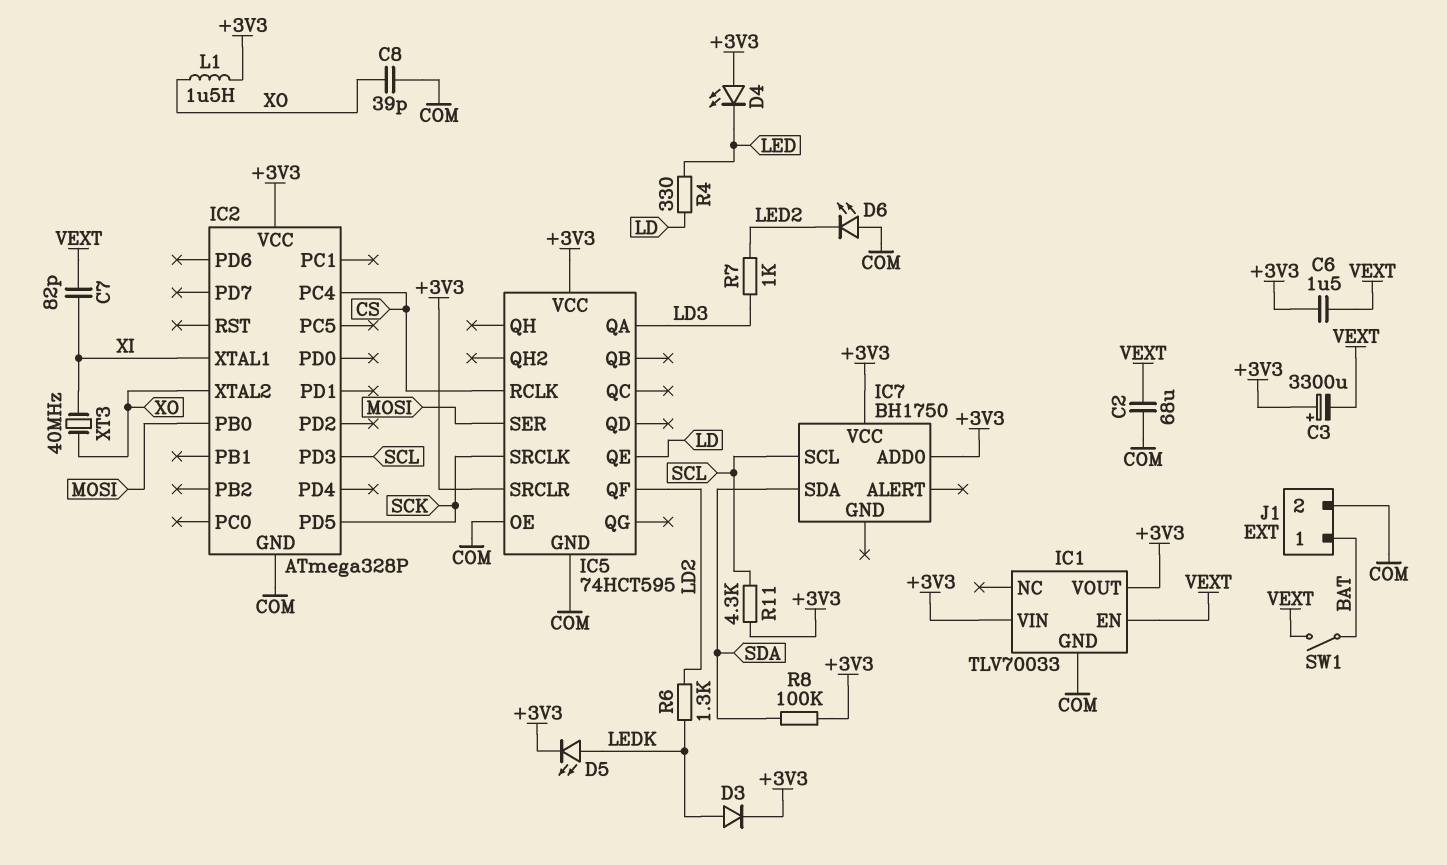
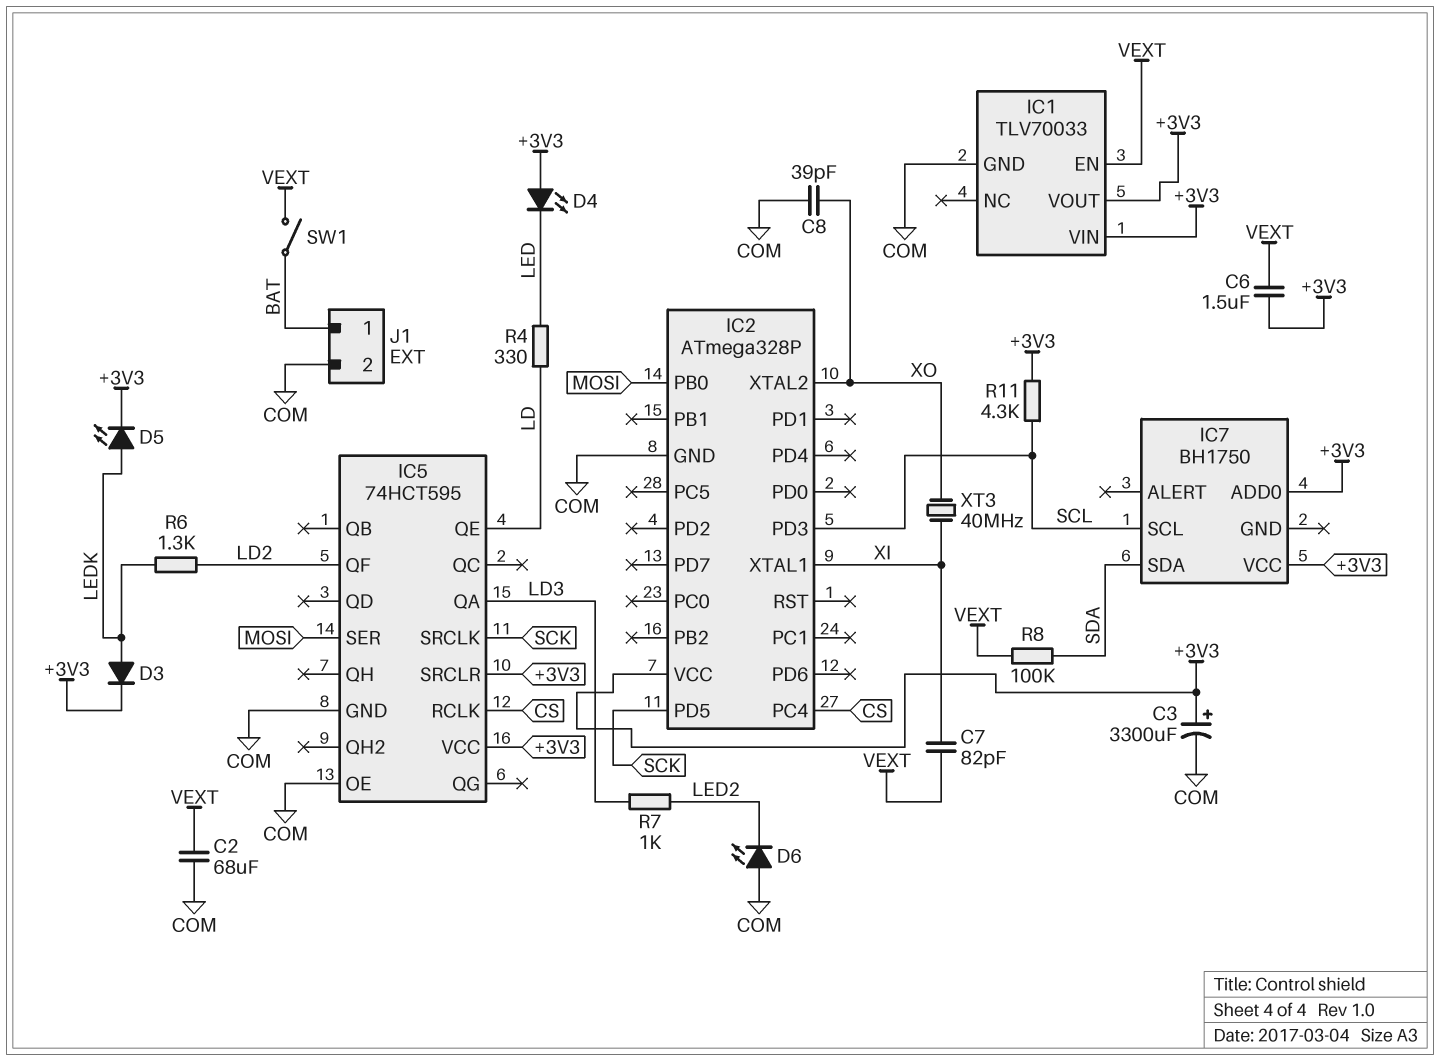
C3: 3300uF (plus +3V3, minus VEXT) -> 3300uF (plus +3V3, minus COM)
L1: 1.5uH (+3V3, XO) -> none
R8: 100k (+3V3, SDA) -> 100k (SDA, VEXT)

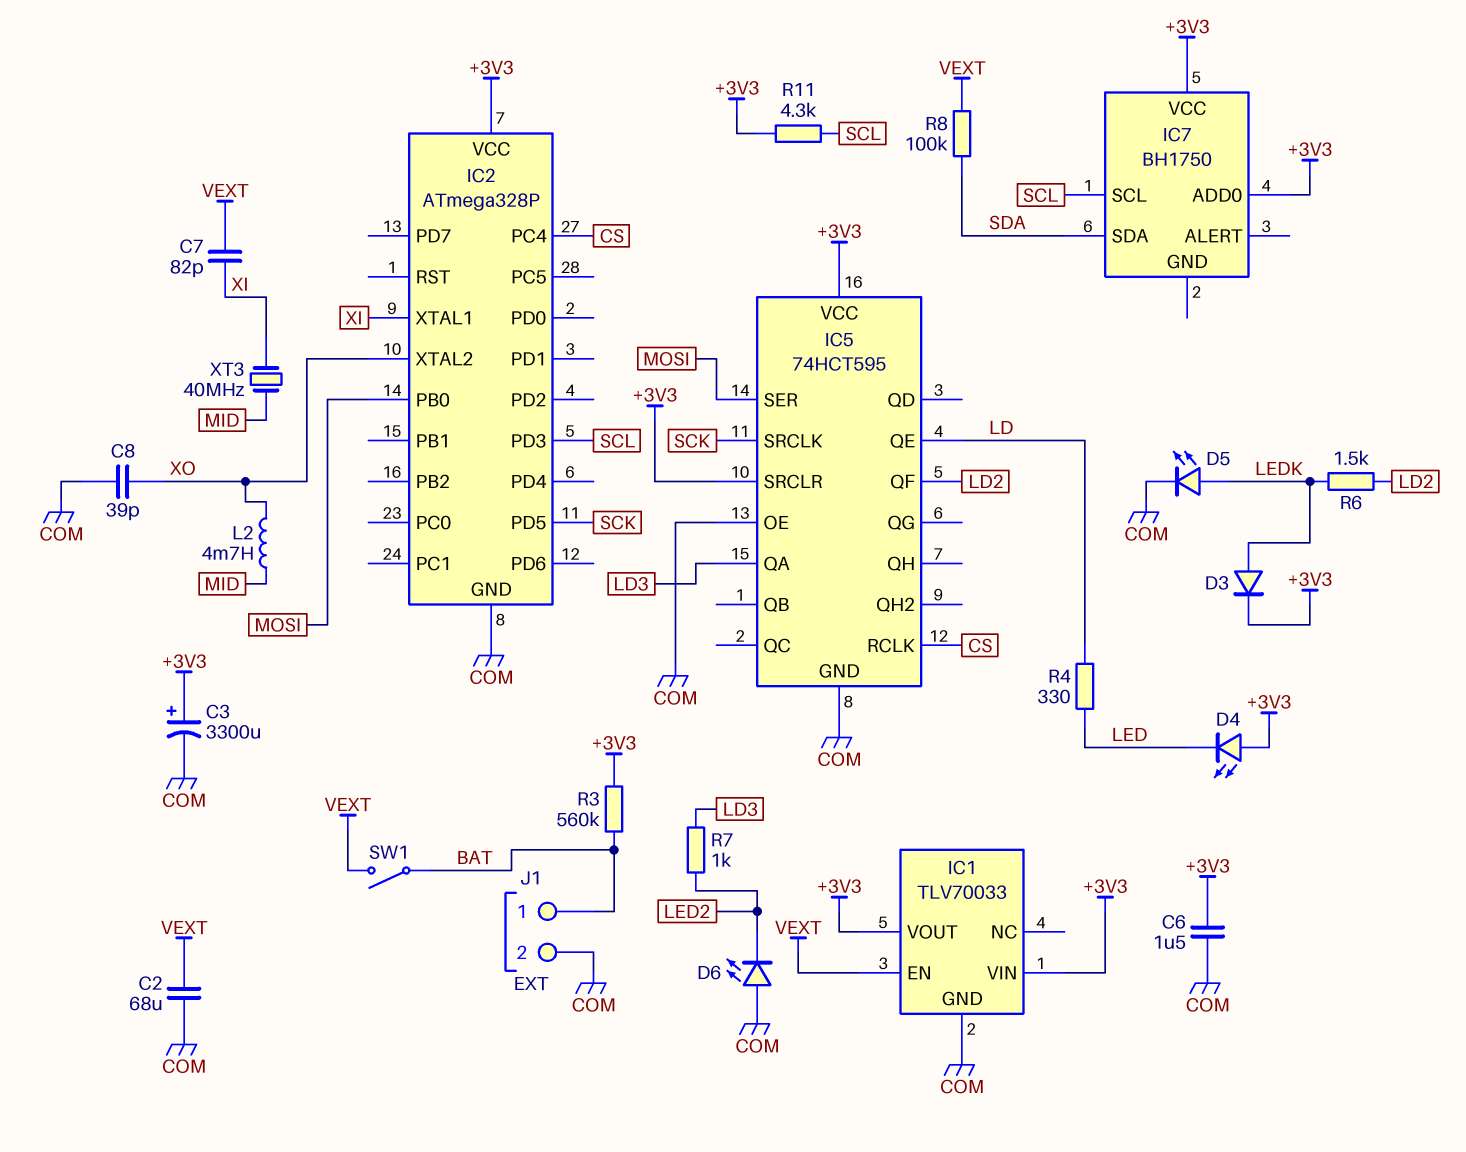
C6: 1.5uF (+3V3, VEXT) -> 1.5uF (+3V3, COM)
D5: LED (A LEDK, K +3V3) -> LED (A LEDK, K COM)
L2: none -> 4.7mH (MID, XO)
R3: none -> 560k (+3V3, BAT)
R6: 1.3k (LD2, LEDK) -> 1.5k (LD2, LEDK)
XT3: 40MHz (XI, XO) -> 40MHz (MID, XI)

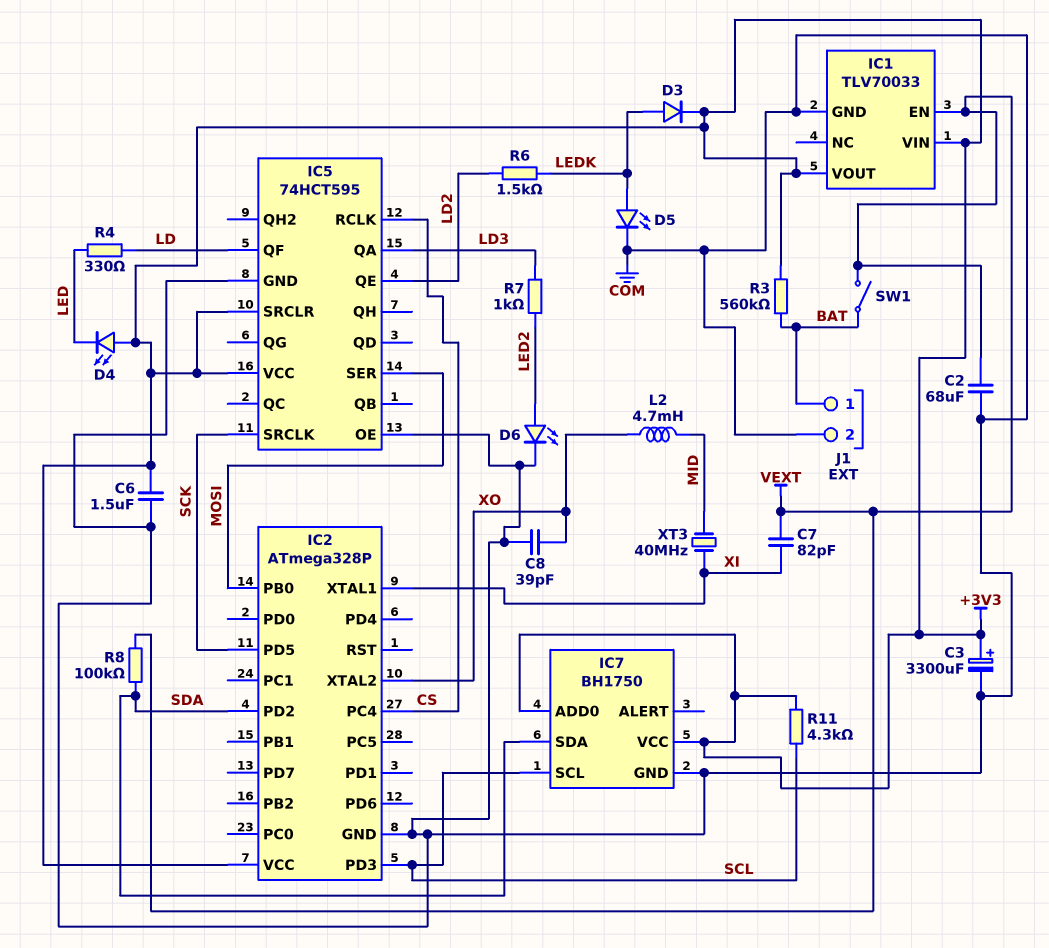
D6: LED (A COM, K LED2) -> LED (A LED2, K COM)
IC2 pin PD2: none -> SDA
IC5 pin QE: LD -> LD2
IC5 pin QF: LD2 -> LD
IC7 pin GND: none -> COM

